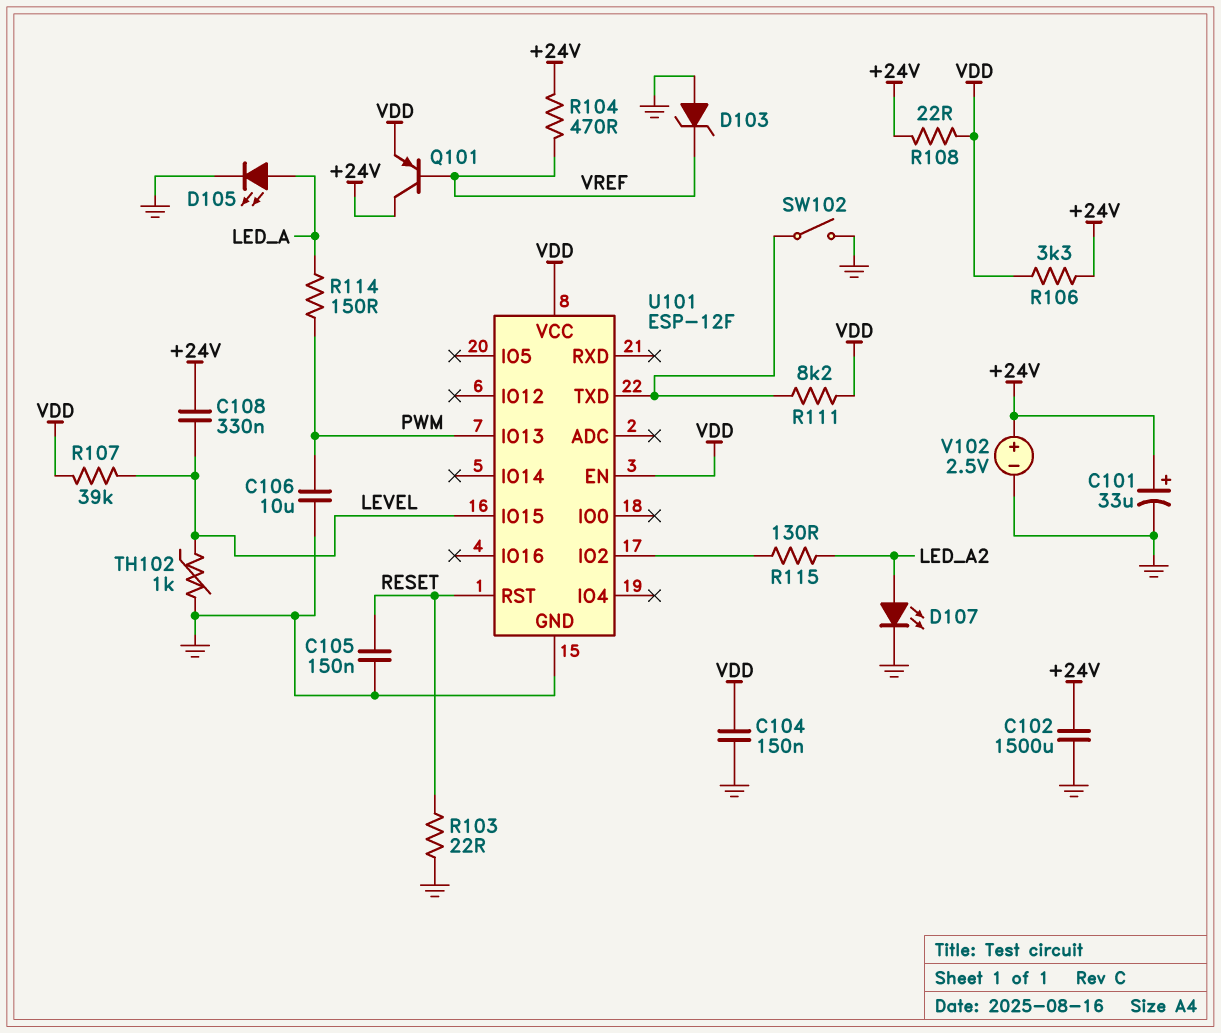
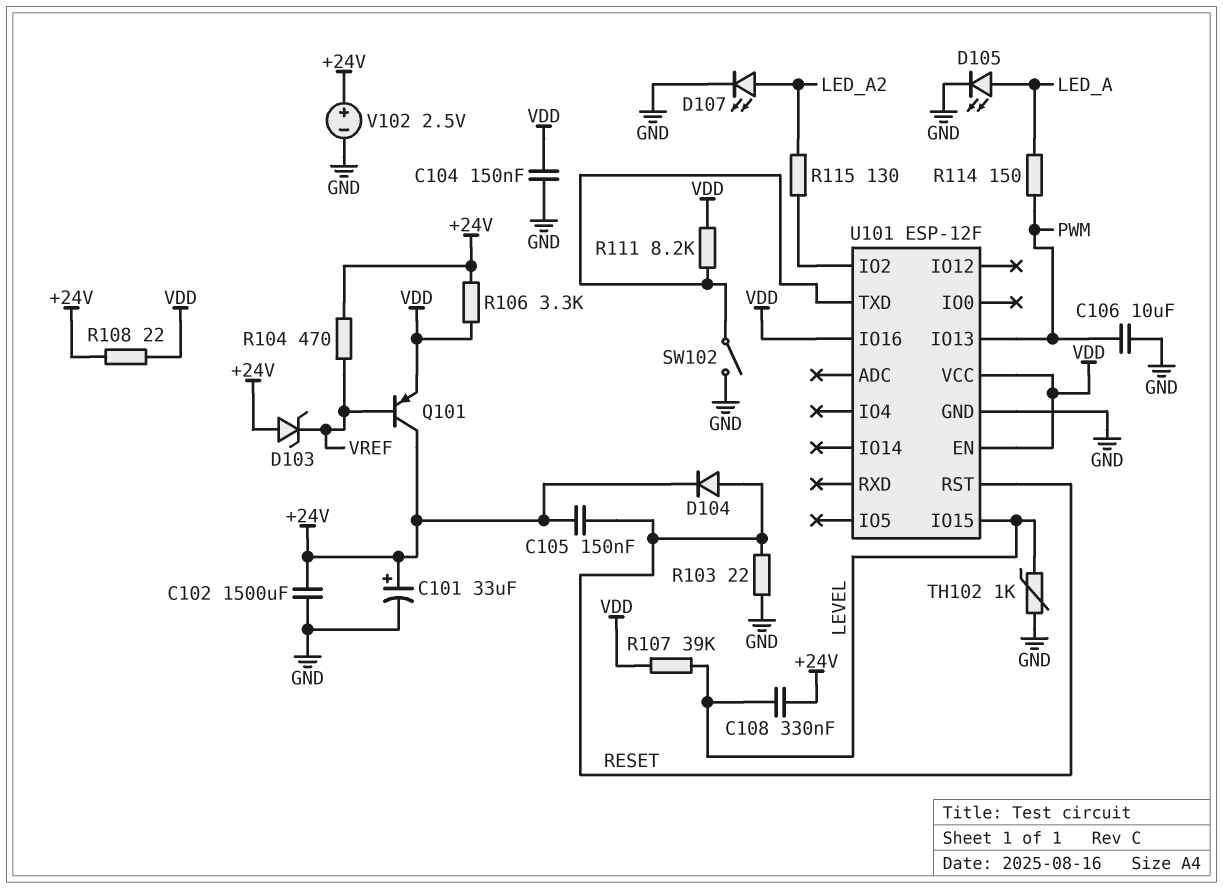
C105: 150nF (GND, RESET) -> 150nF (+24V, RESET)
D103: zener (A GND, K VREF) -> zener (A +24V, K VREF)
D104: none -> diode (A RESET, K +24V)
U101 pin IO16: none -> VDD

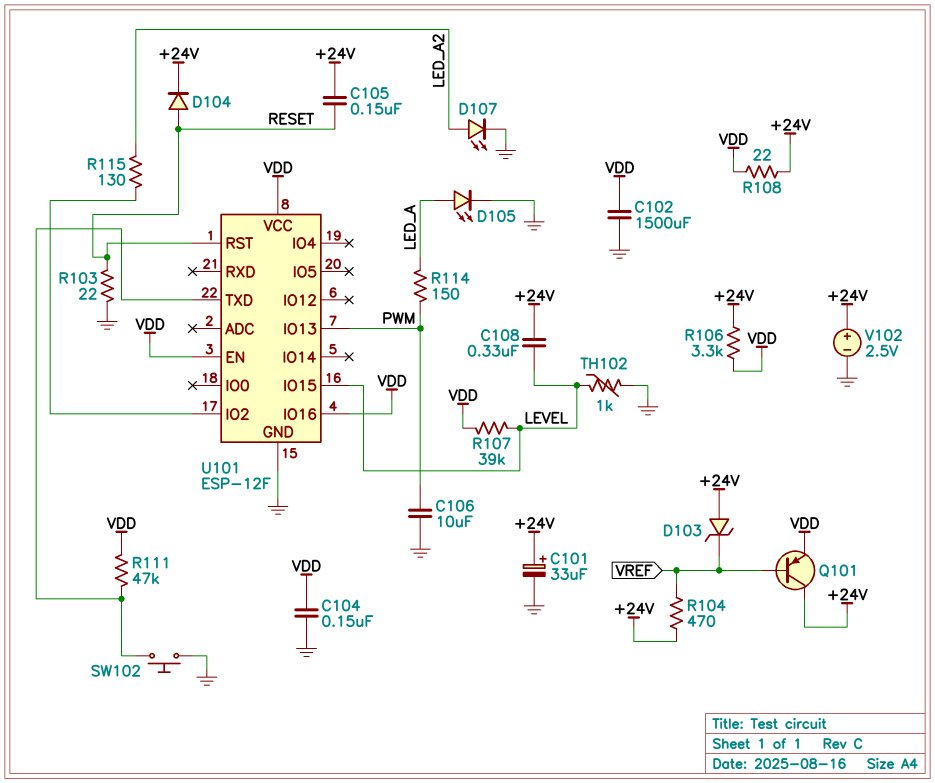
C102: 1500uF (+24V, GND) -> 1500uF (GND, VDD)
R111: 8.2k (U101/TXD, VDD) -> 47k (U101/TXD, VDD)
SW102: switch (GND, U101/TXD) -> button (GND, U101/TXD)

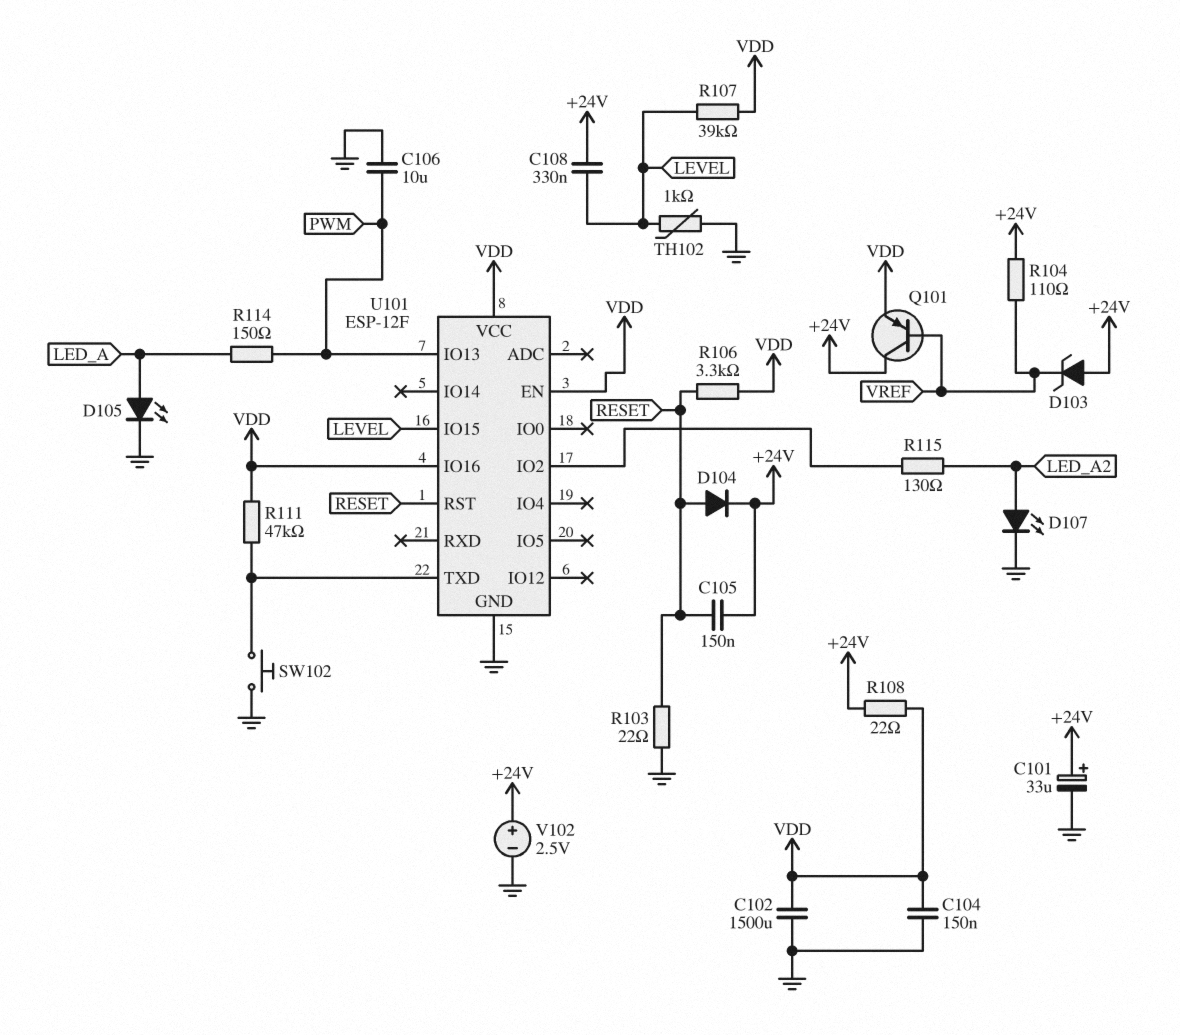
R104: 470 (+24V, VREF) -> 110 (+24V, VREF)
R106: 3.3k (+24V, VDD) -> 3.3k (RESET, VDD)

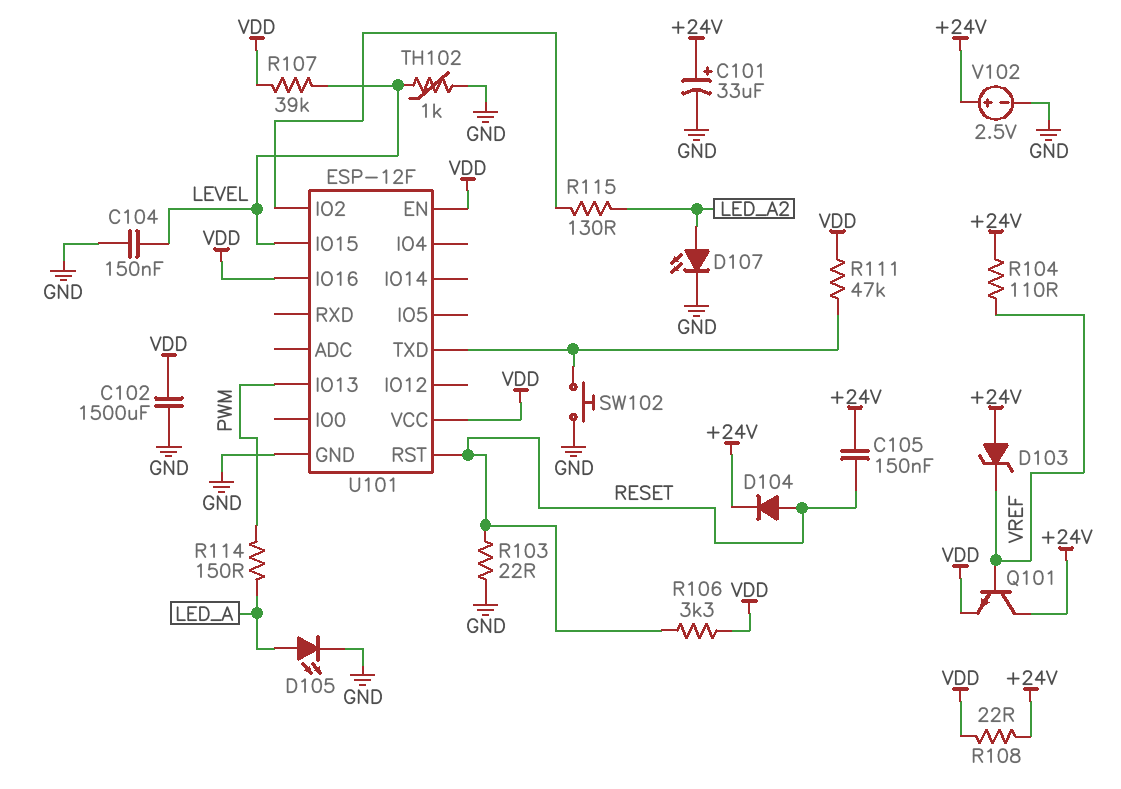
C104: 150nF (GND, VDD) -> 150nF (GND, LEVEL)
C106: 10uF (GND, PWM) -> none
C108: 330nF (+24V, LEVEL) -> none
Q101: PNP (B VREF, C +24V, E VDD) -> NPN (B VREF, C +24V, E VDD)

